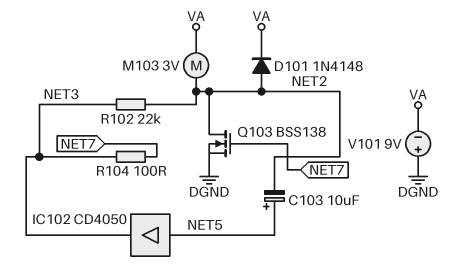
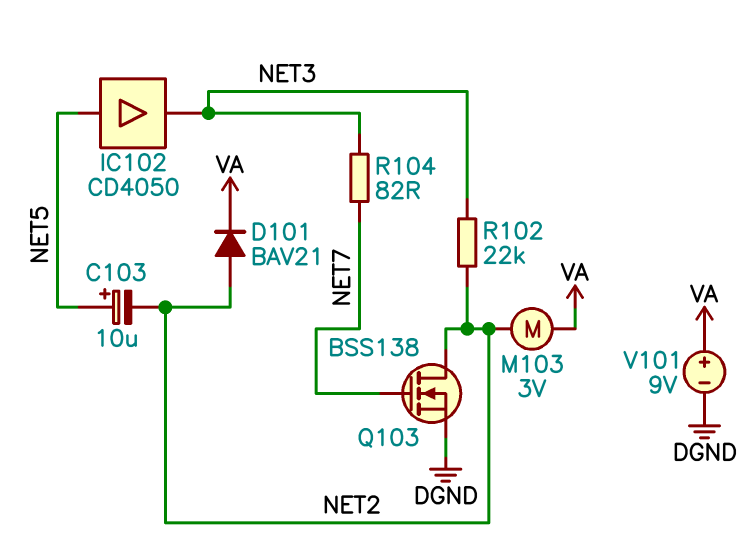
D101: diode 1N4148 (A NET2, K VA) -> diode BAV21 (A NET2, K VA)
R104: 100 (NET3, NET7) -> 82 (NET3, NET7)
V101: 9V (plus DGND, minus VA) -> 9V (plus VA, minus DGND)

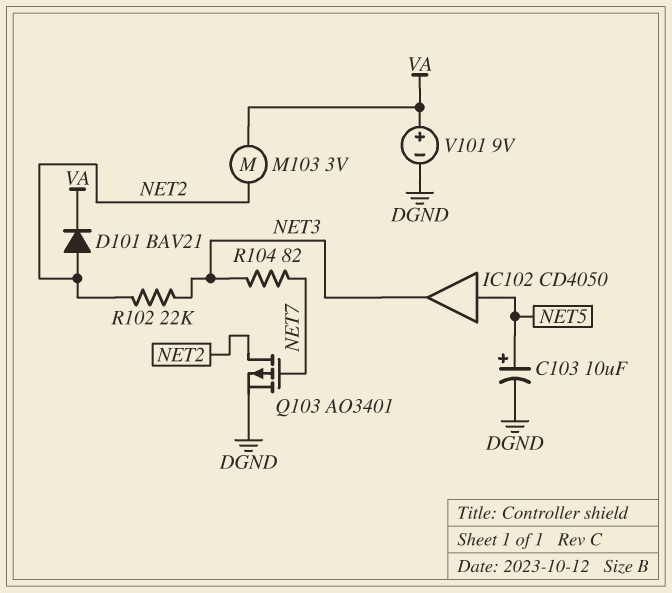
C103: 10uF (plus NET5, minus NET2) -> 10uF (plus NET5, minus DGND)
Q103: NMOS BSS138 (G NET7, D NET2, S DGND) -> PMOS AO3401 (G NET7, D NET2, S DGND)

